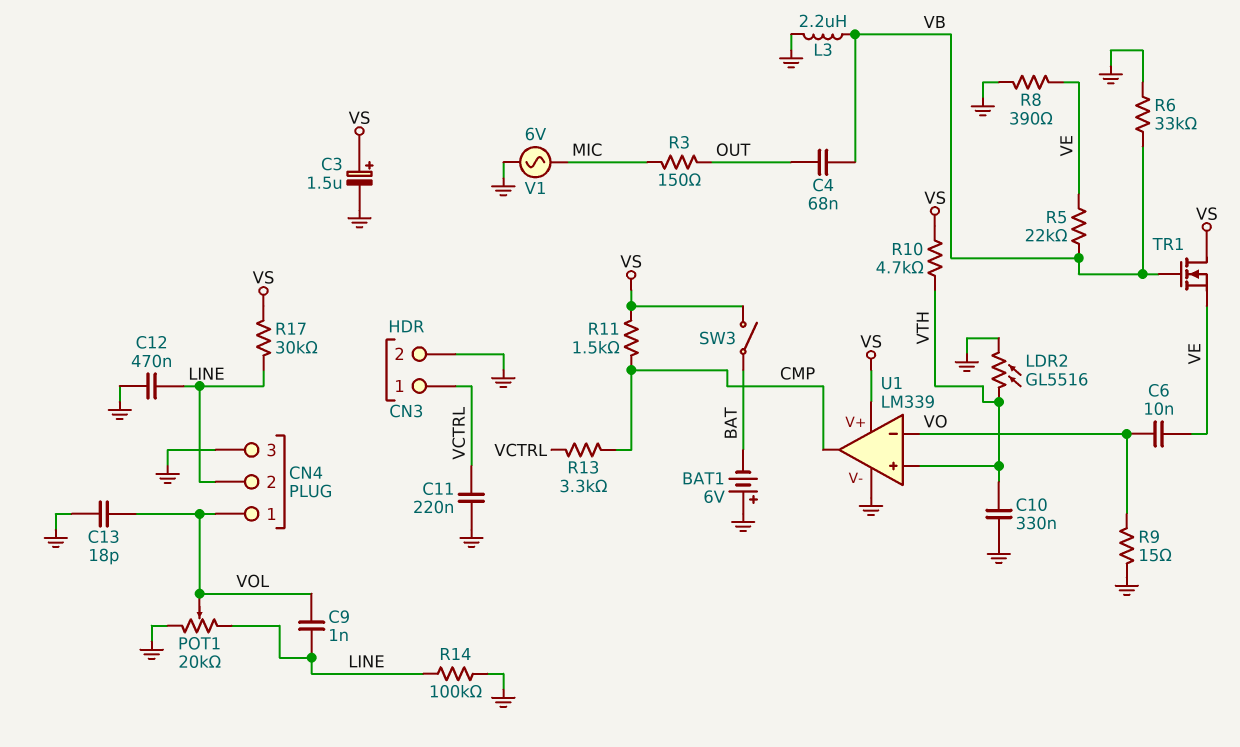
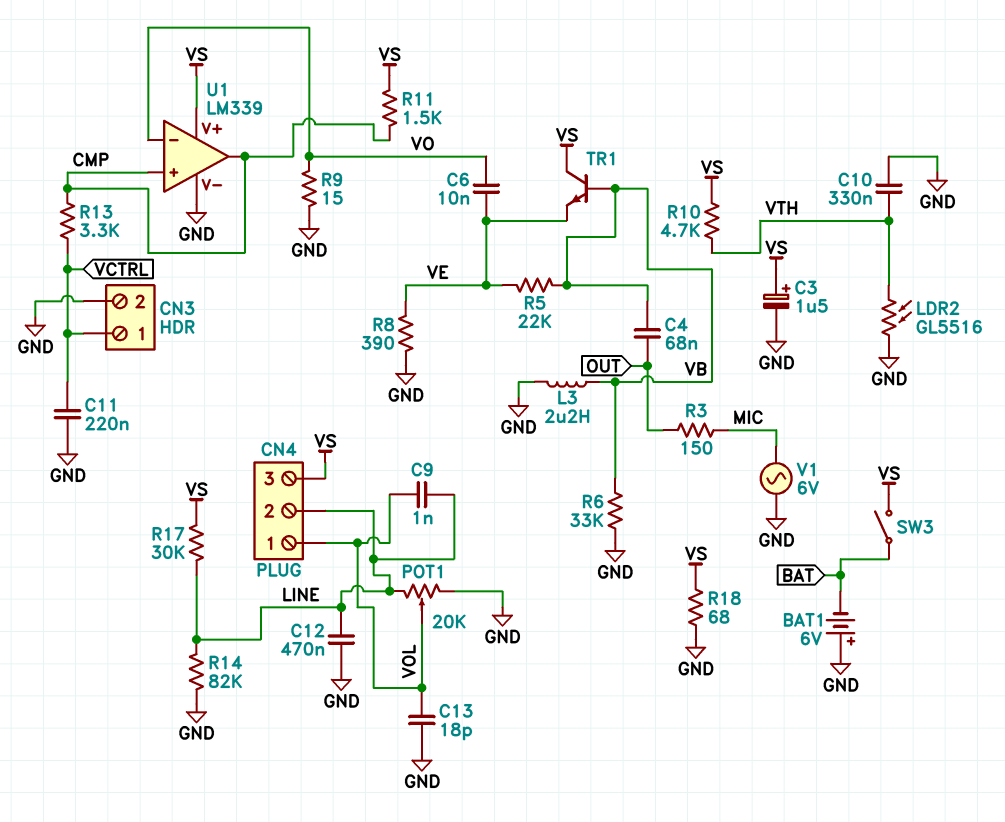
CN4 pin 3: GND -> VS
R14: 100k (GND, LINE) -> 82k (GND, LINE)
R18: none -> 68 (GND, VS)
TR1: NMOS (G VB, D VS, S VE) -> NPN (B VB, C VS, E VE)
U1 pin in+: VTH -> CMP

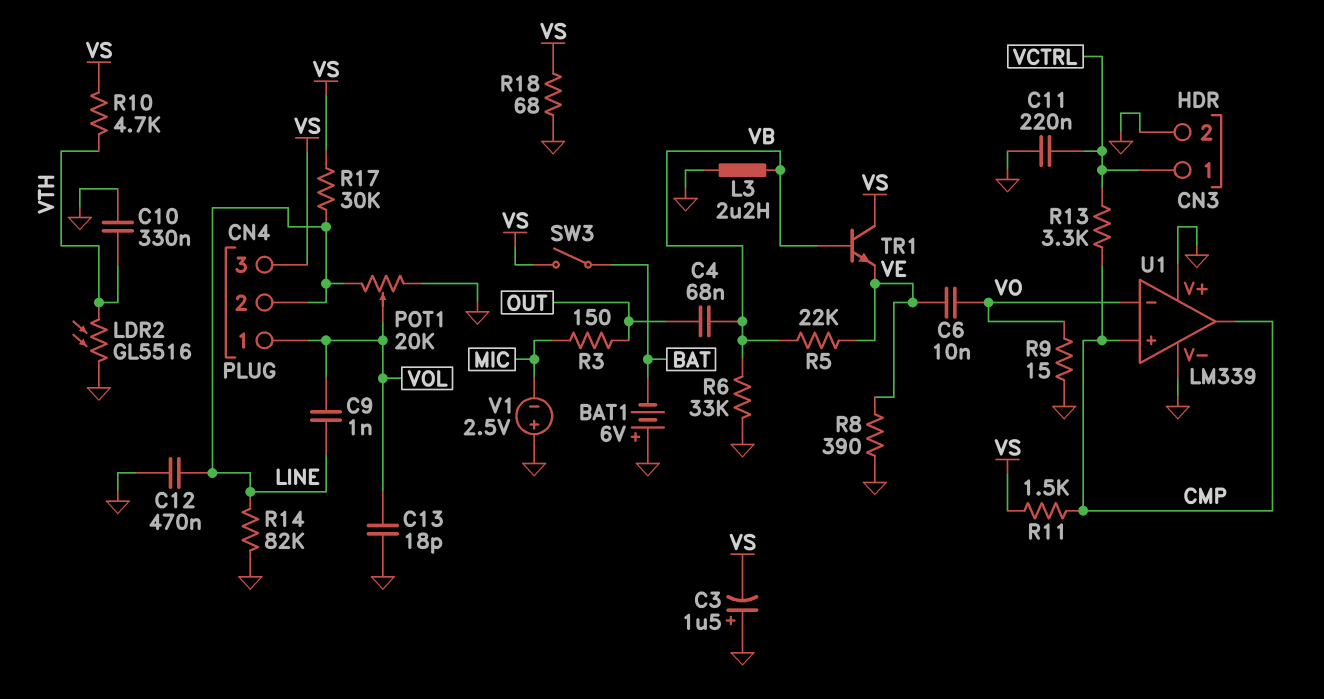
C3: 1.5uF (plus VS, minus GND) -> 1.5uF (plus GND, minus VS)
U1 pin V+: VS -> GND
V1: AC 6V (GND, MIC) -> 2.5V (plus GND, minus MIC)

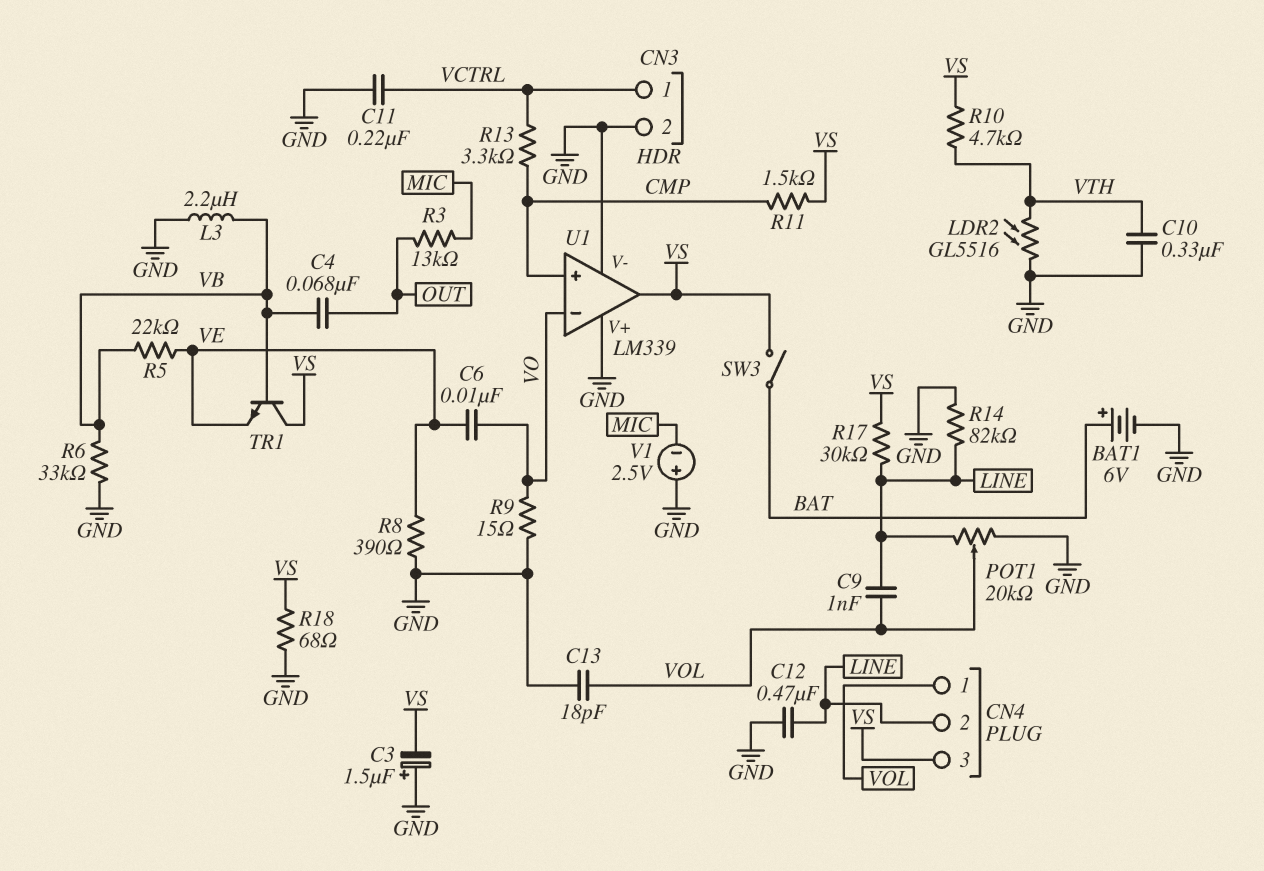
BAT1: 6V (plus GND, minus BAT) -> 6V (plus BAT, minus GND)
R3: 150 (MIC, OUT) -> 13k (MIC, OUT)
U1 pin out: CMP -> VS

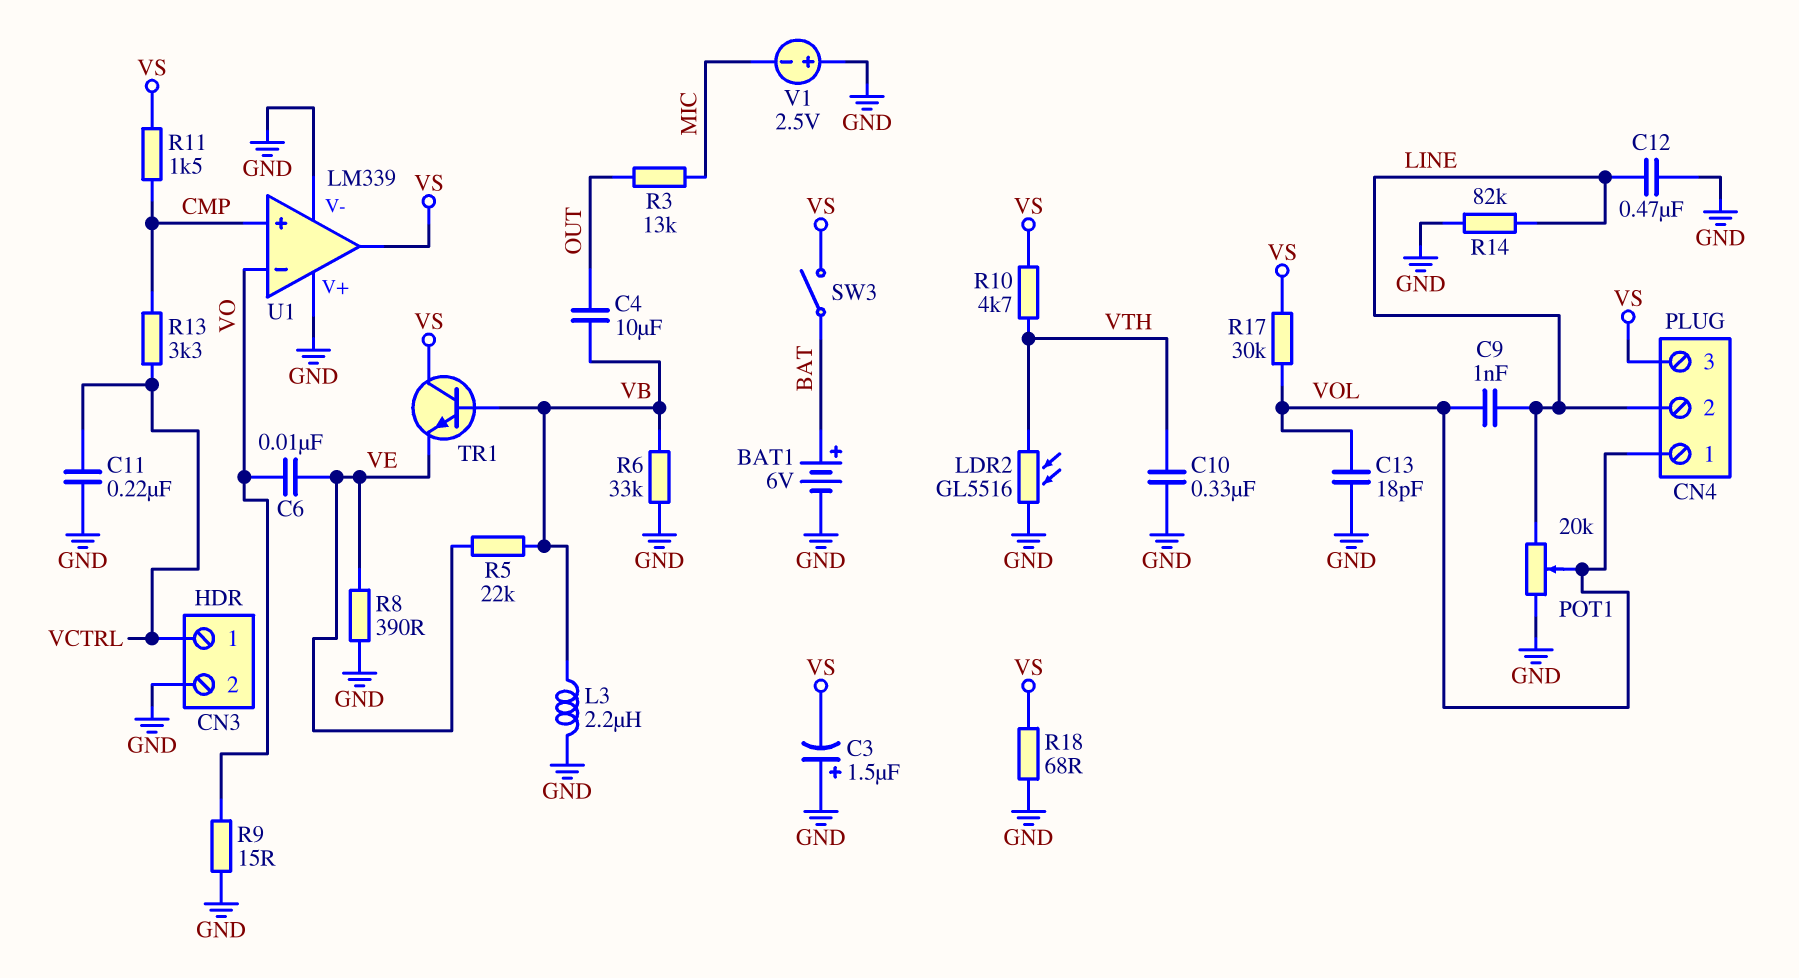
C4: 68nF (OUT, VB) -> 10uF (OUT, VB)
R17: 30k (LINE, VS) -> 30k (VOL, VS)

